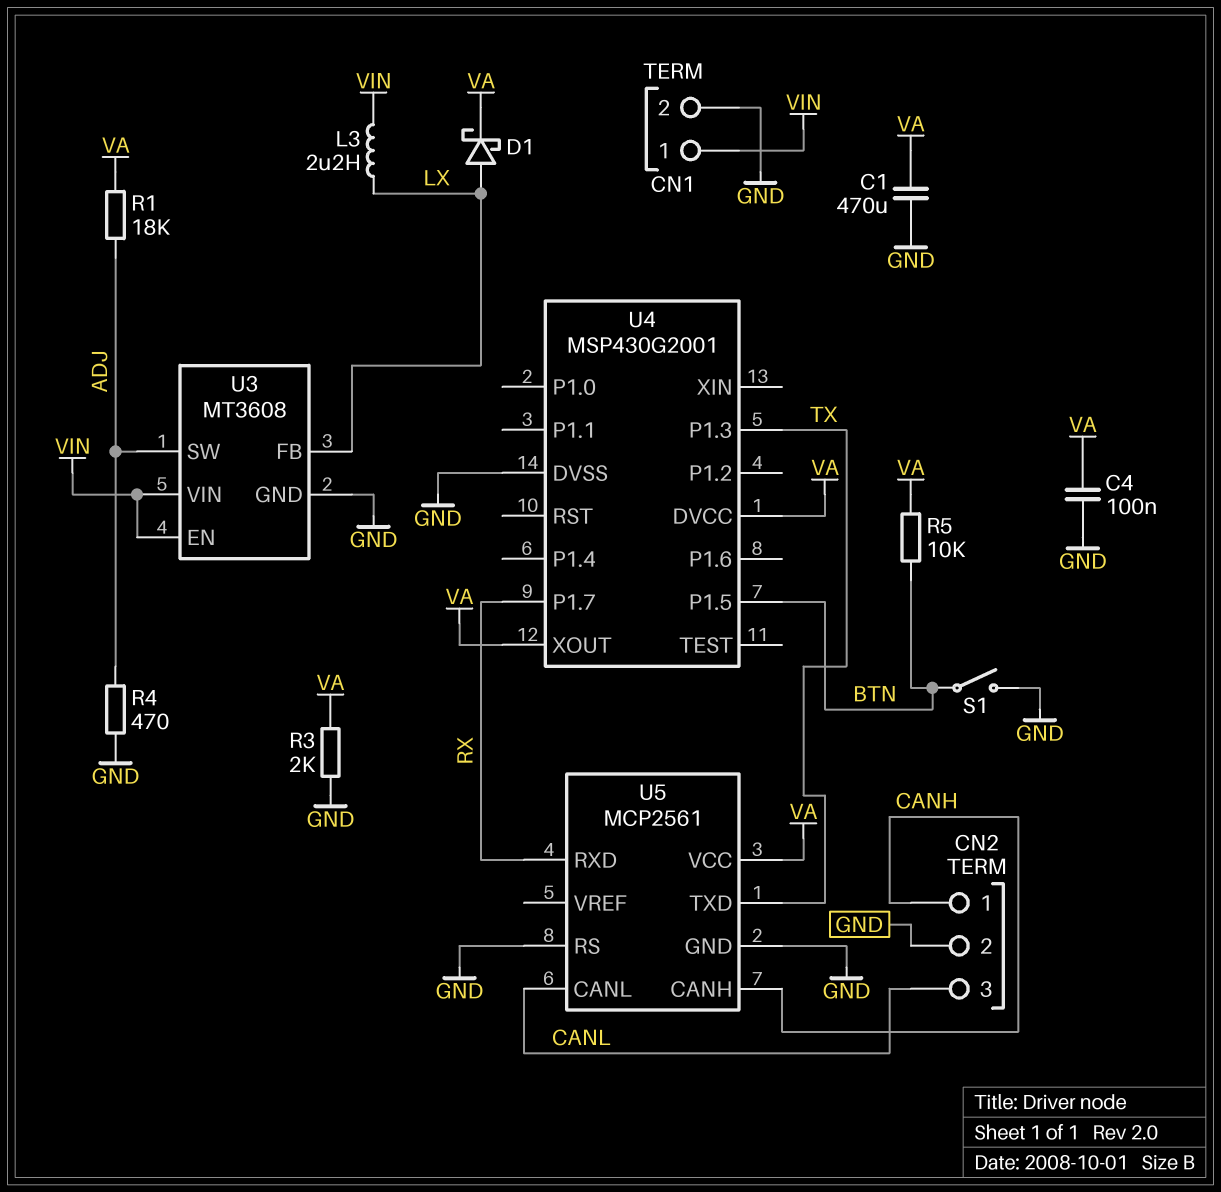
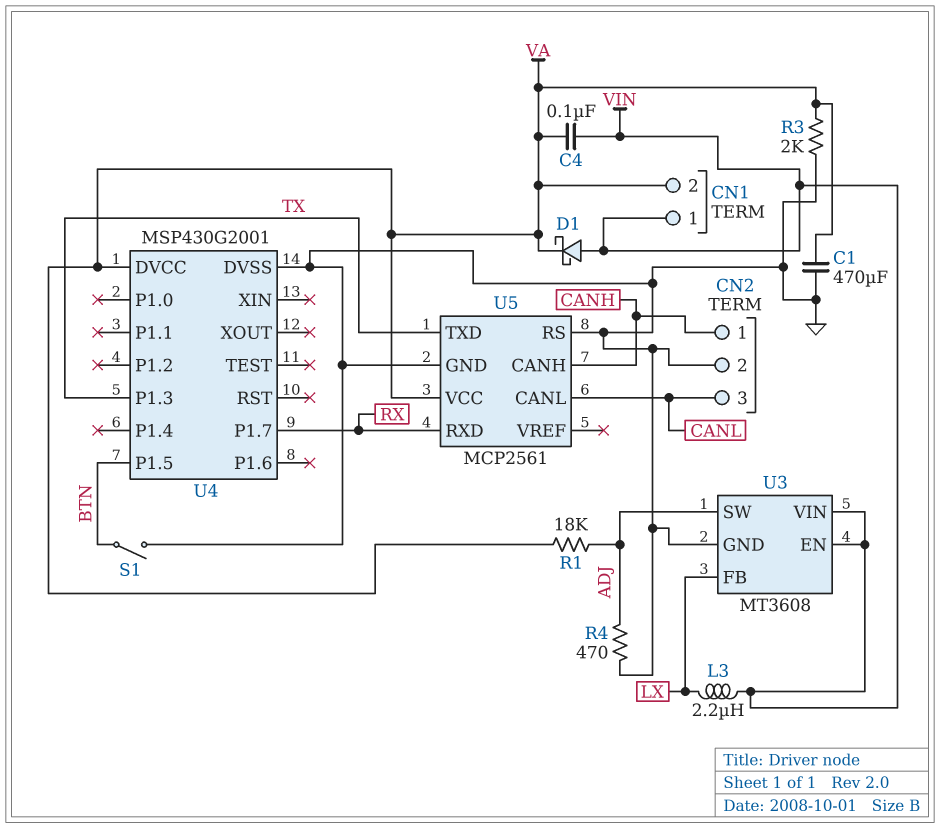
C4: 100nF (GND, VA) -> 100nF (VA, VIN)
CN1 pin 2: GND -> VA
D1: schottky (A LX, K VA) -> schottky (A VIN, K VA)
R5: 10k (BTN, VA) -> none
U4 pin XOUT: VA -> none

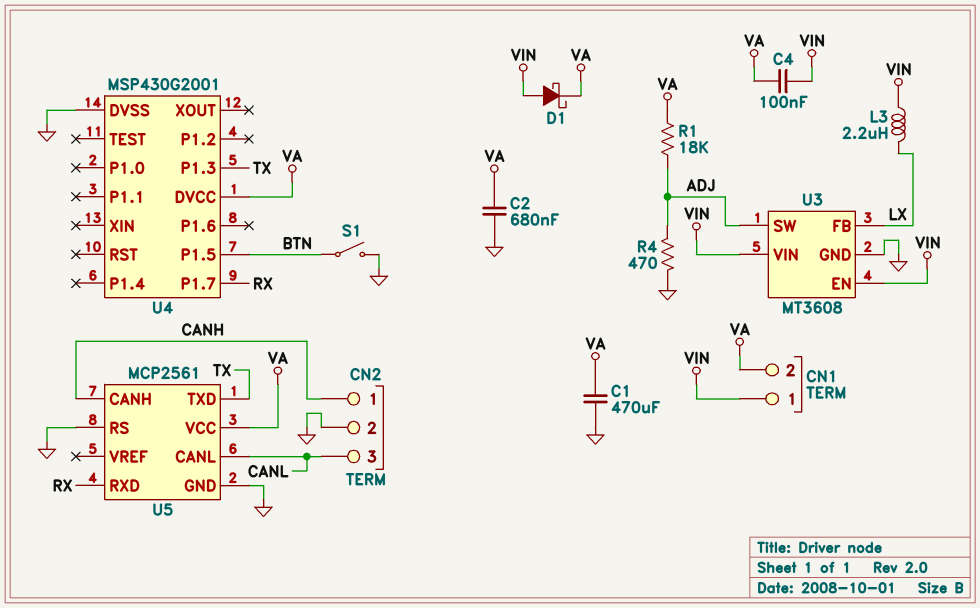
C2: none -> 680nF (GND, VA)
R3: 2k (GND, VA) -> none

